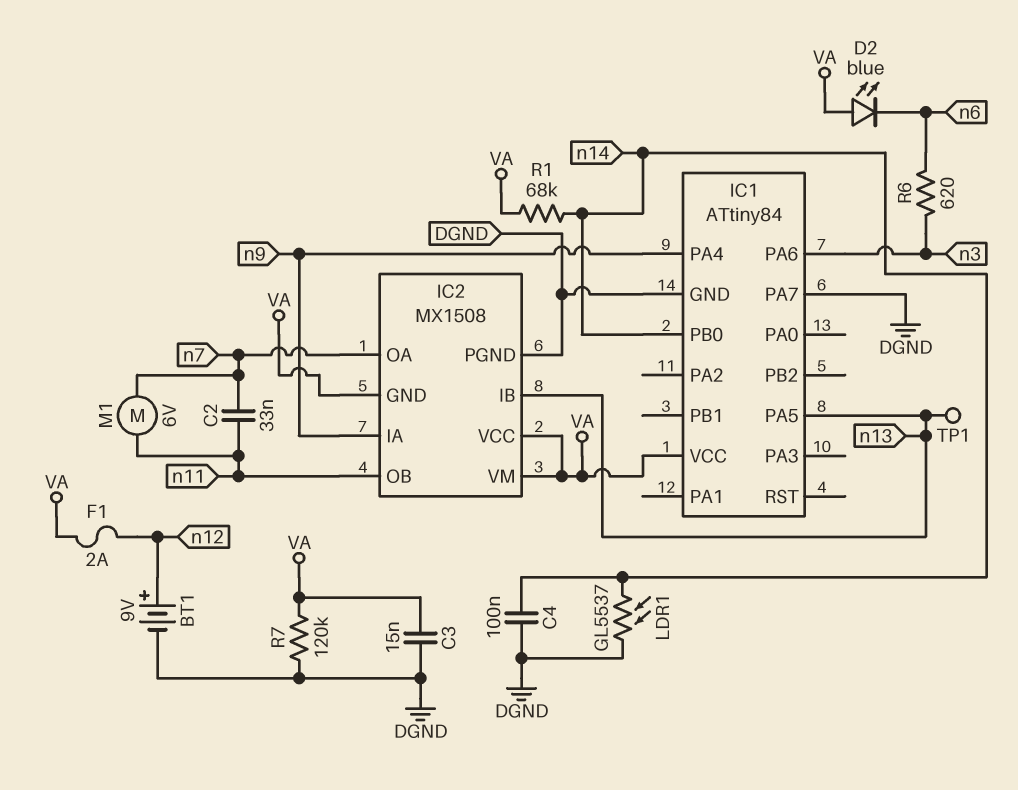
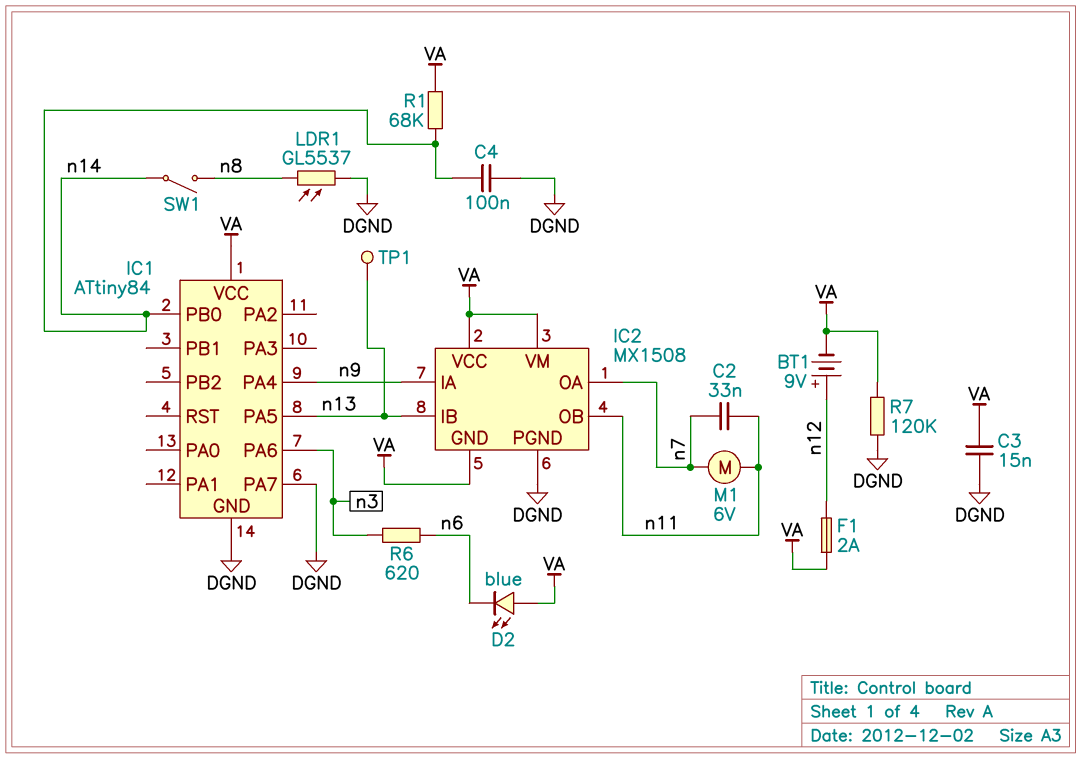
BT1: 9V (plus n12, minus DGND) -> 9V (plus n12, minus VA)
LDR1: GL5537 (DGND, n14) -> GL5537 (DGND, n8)
SW1: none -> switch (n8, n14)

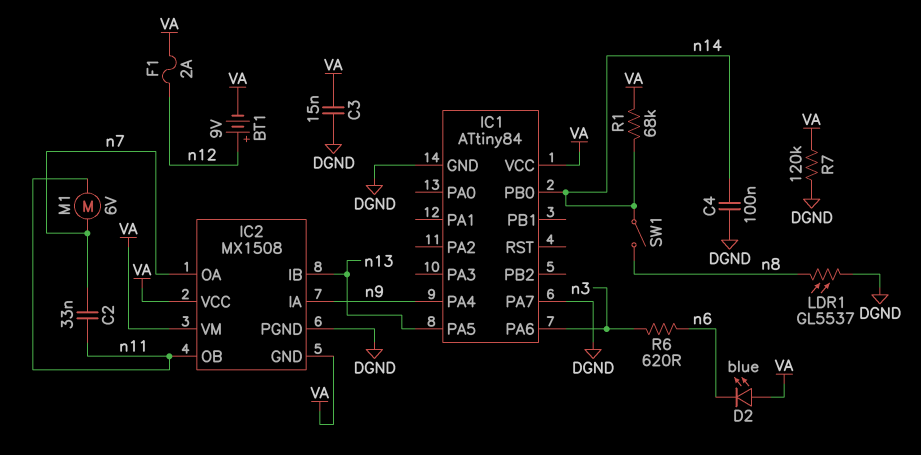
TP1: test point (n13) -> none

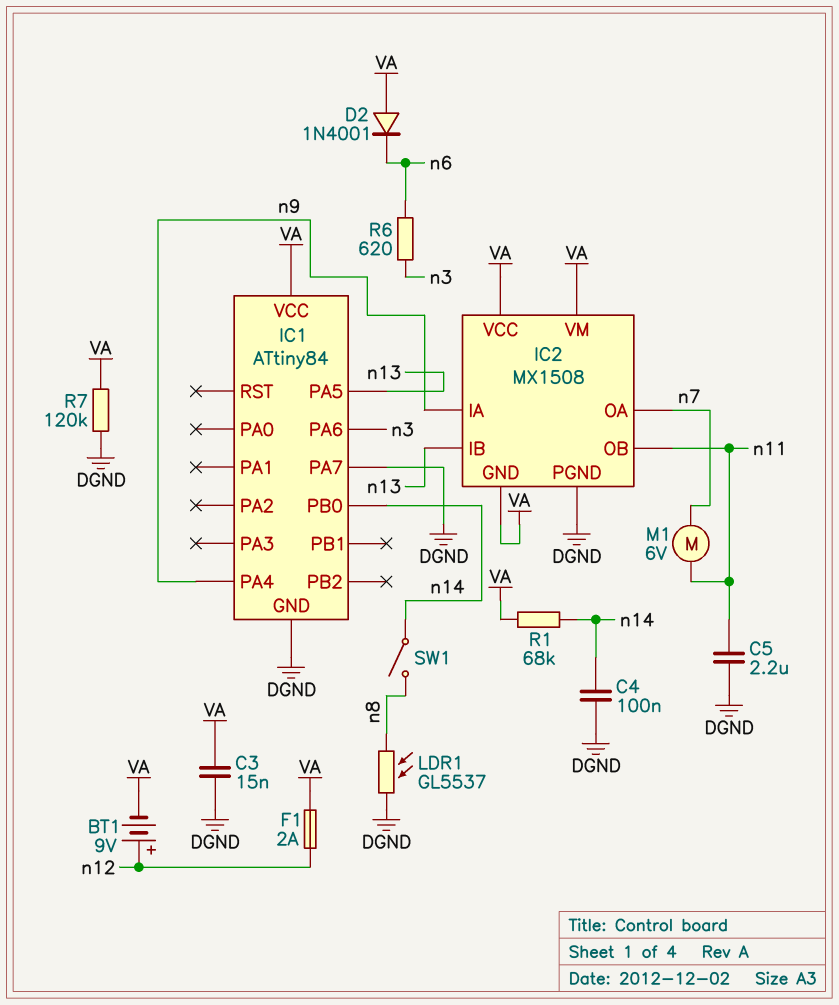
C2: 33nF (n7, n11) -> none
C5: none -> 2.2uF (DGND, n11)
D2: LED blue (A VA, K n6) -> diode 1N4001 (A VA, K n6)

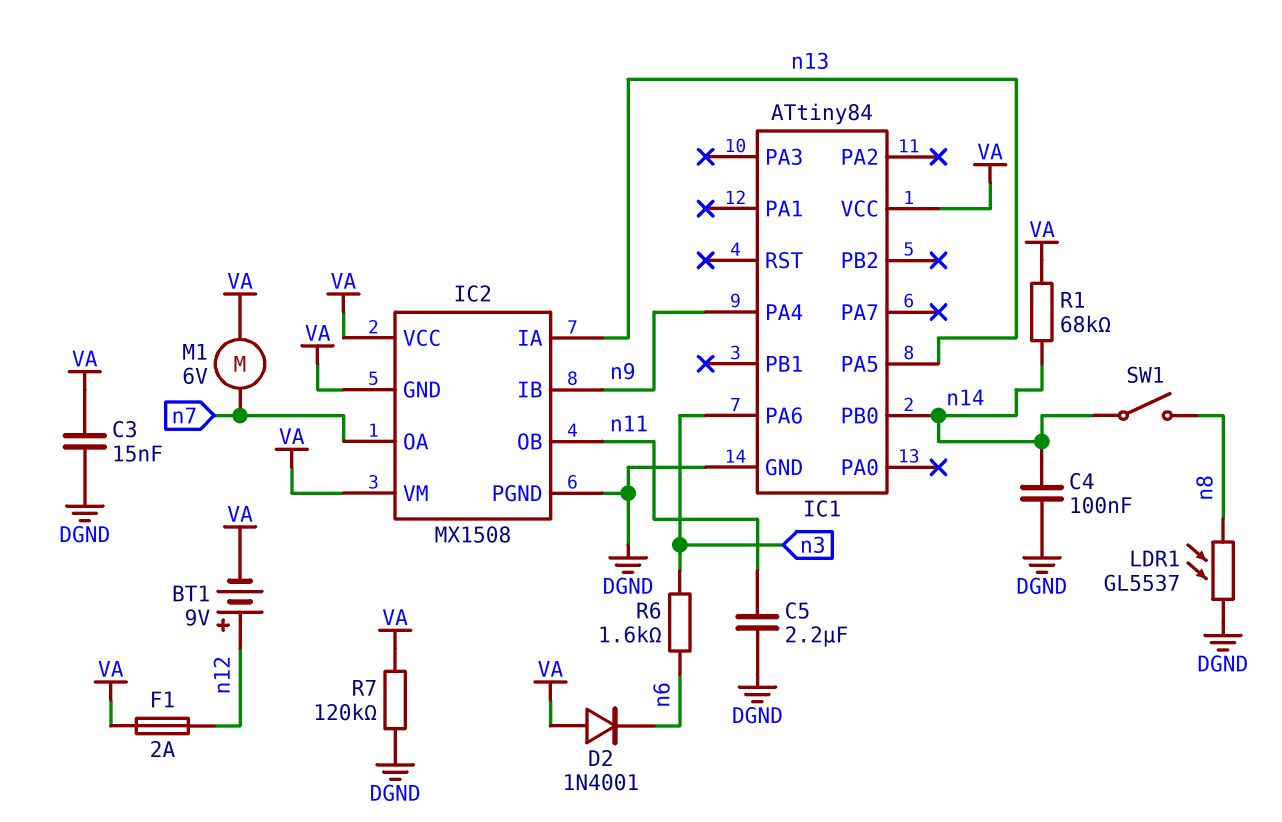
IC1 pin PA7: DGND -> none
IC2 pin IA: n9 -> n13
IC2 pin IB: n13 -> n9
M1: motor 6V (n7, n11) -> motor 6V (VA, n7)
R6: 620 (n3, n6) -> 1.6k (n3, n6)

